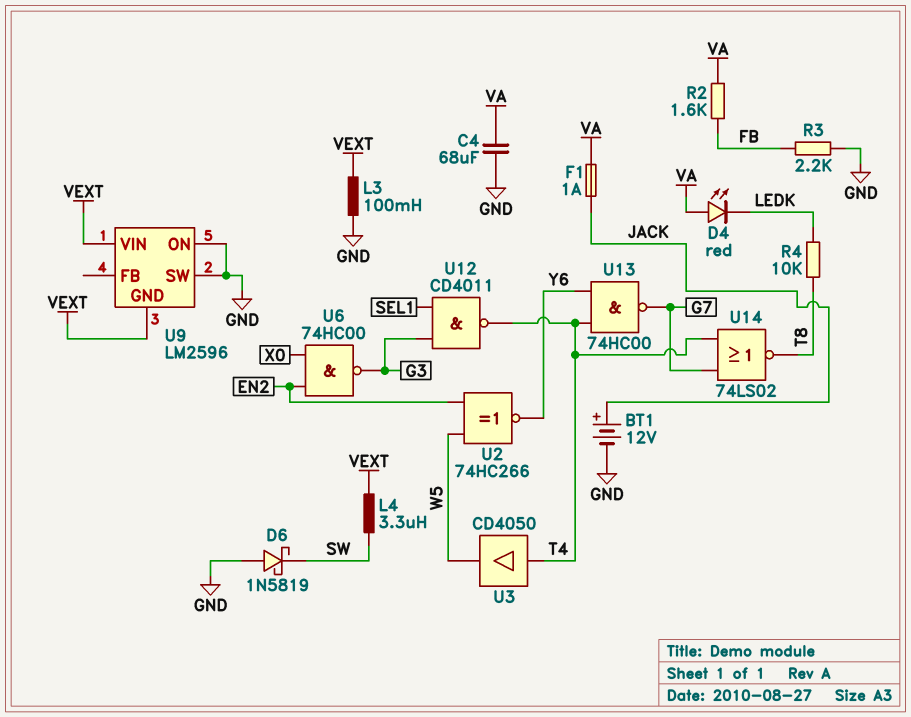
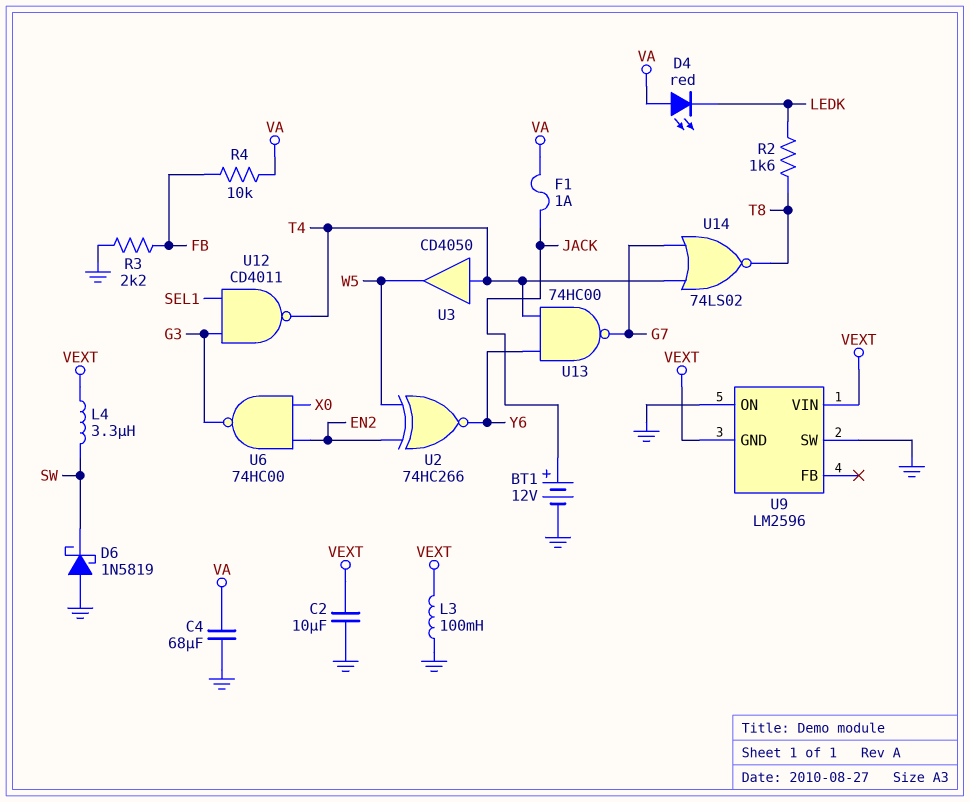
C2: none -> 10uF (GND, VEXT)
R2: 1.6k (FB, VA) -> 1.6k (LEDK, T8)
R4: 10k (LEDK, T8) -> 10k (FB, VA)

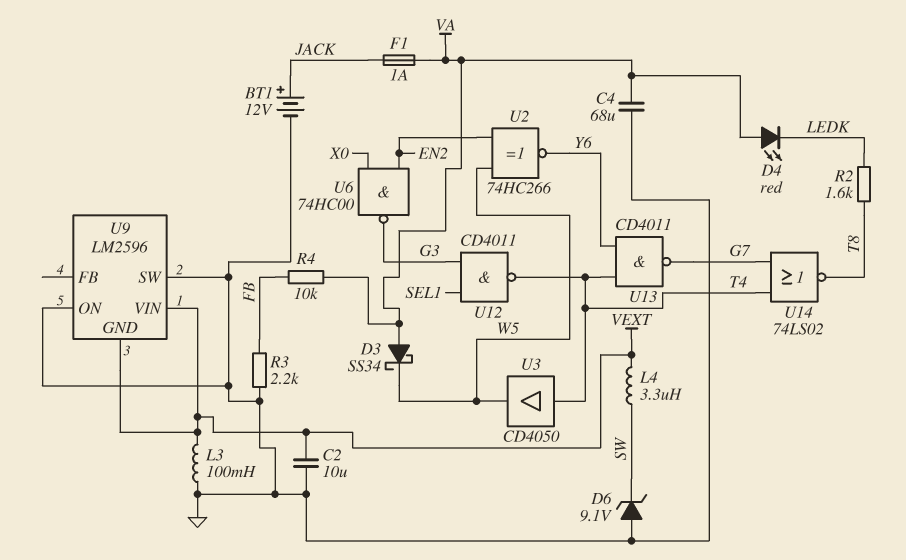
D3: none -> schottky SS34 (A VA, K W5)
D6: schottky 1N5819 (A GND, K SW) -> zener 9.1V (A GND, K SW)
U13: NAND 74HC00 (in T4, in Y6, out G7) -> NAND CD4011 (in T4, in Y6, out G7)

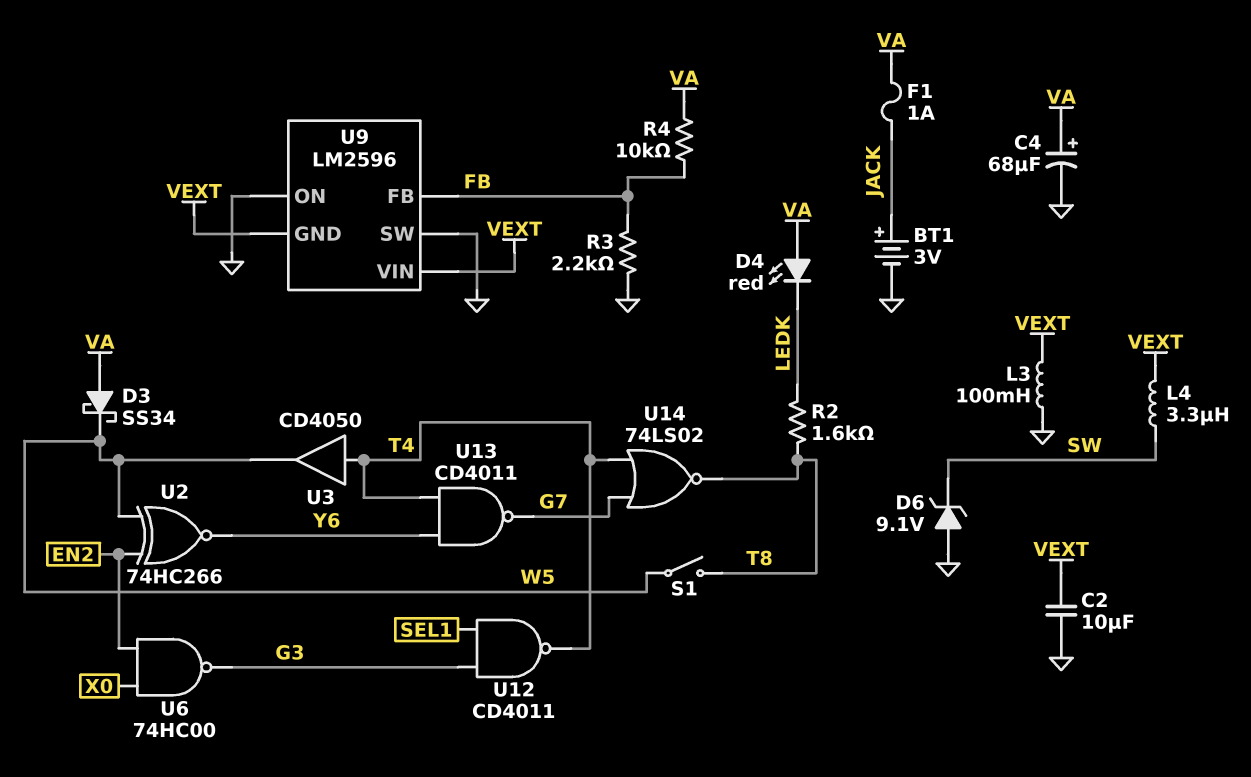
BT1: 12V (plus JACK, minus GND) -> 3V (plus JACK, minus GND)
C4: 68uF (GND, VA) -> 68uF (plus VA, minus GND)
S1: none -> switch (T8, W5)
U9 pin FB: none -> FB

